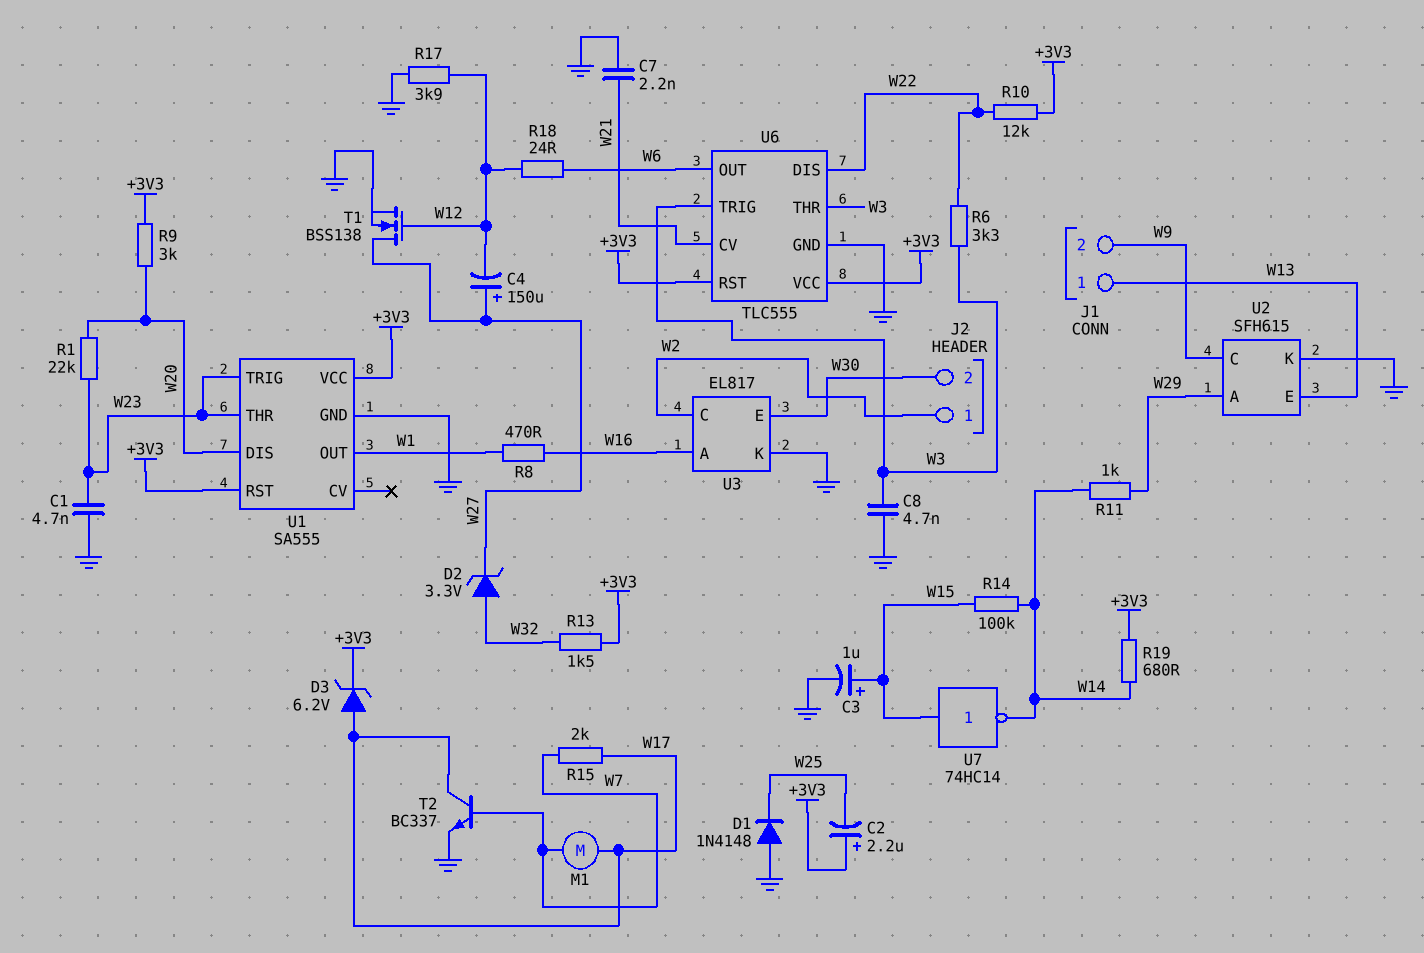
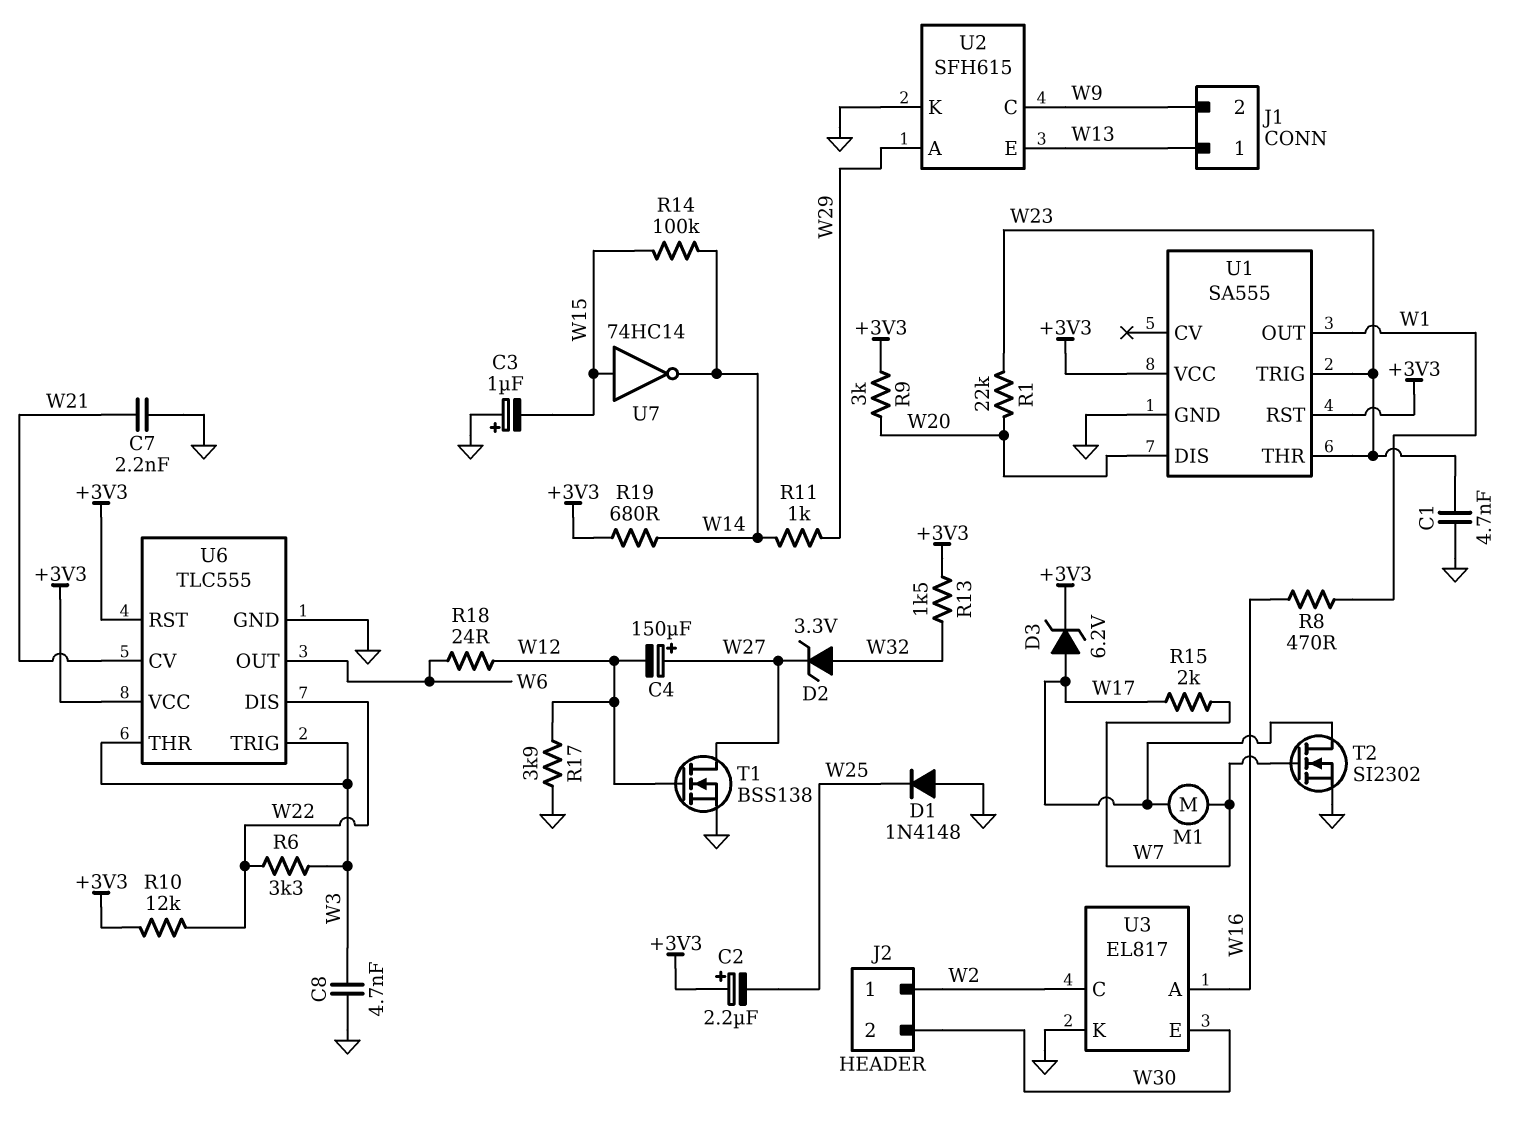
C3: 1uF (plus W15, minus GND) -> 1uF (plus GND, minus W15)
T2: NPN BC337 (B W7, C W17, E GND) -> NMOS SI2302 (G W7, D W17, S GND)

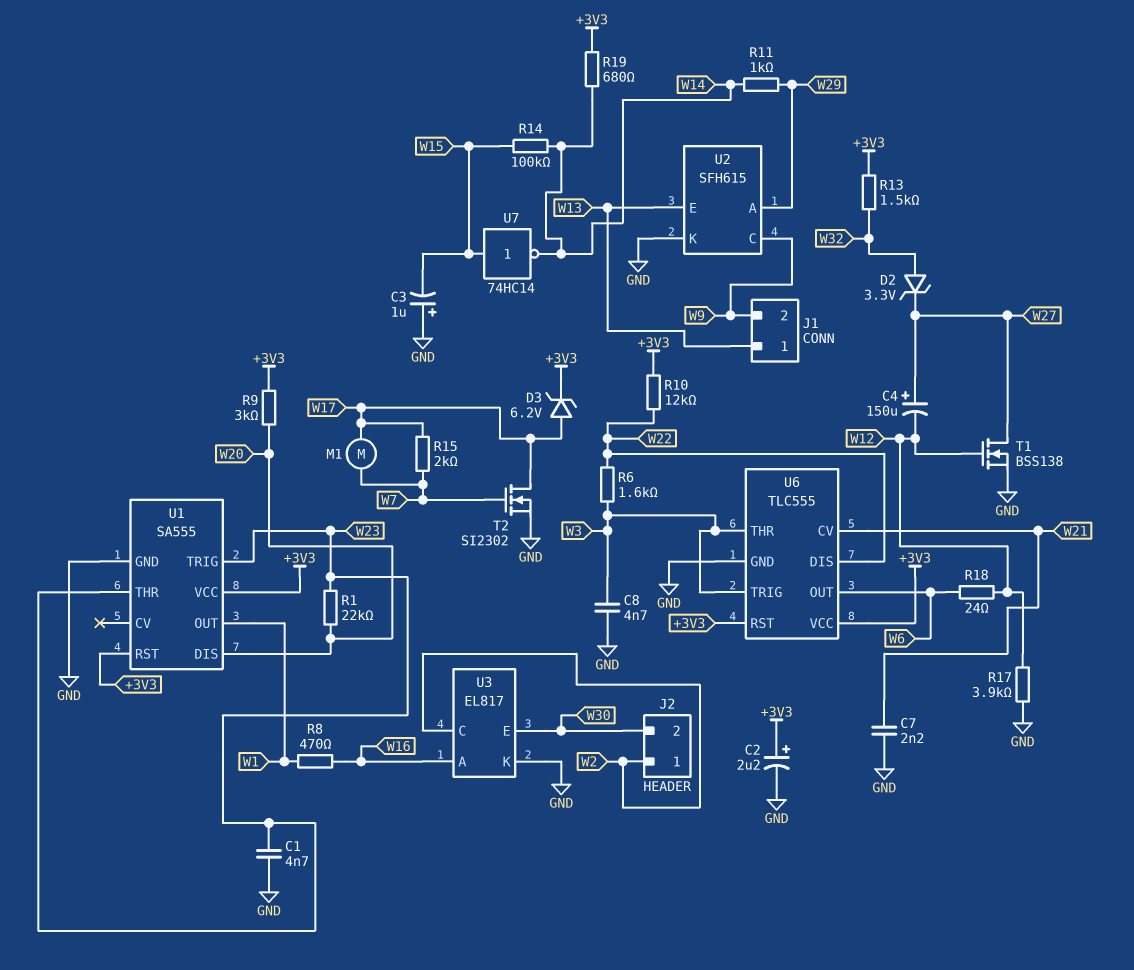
C2: 2.2uF (plus +3V3, minus W25) -> 2.2uF (plus +3V3, minus GND)
D1: diode 1N4148 (A GND, K W25) -> none
R6: 3.3k (W3, W22) -> 1.6k (W3, W22)

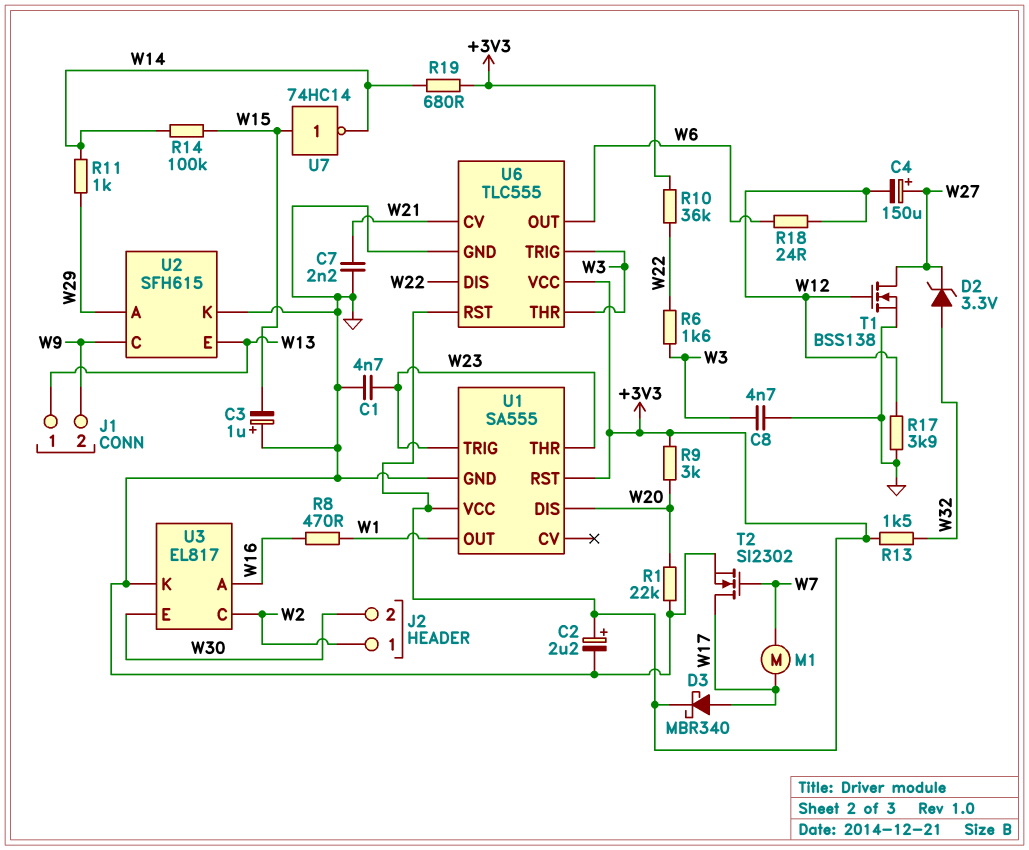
D3: zener 6.2V (A W17, K +3V3) -> schottky MBR340 (A W17, K +3V3)
R1: 22k (W20, W23) -> 22k (GND, W20)
R10: 12k (+3V3, W22) -> 36k (+3V3, W22)
R15: 2k (W7, W17) -> none

